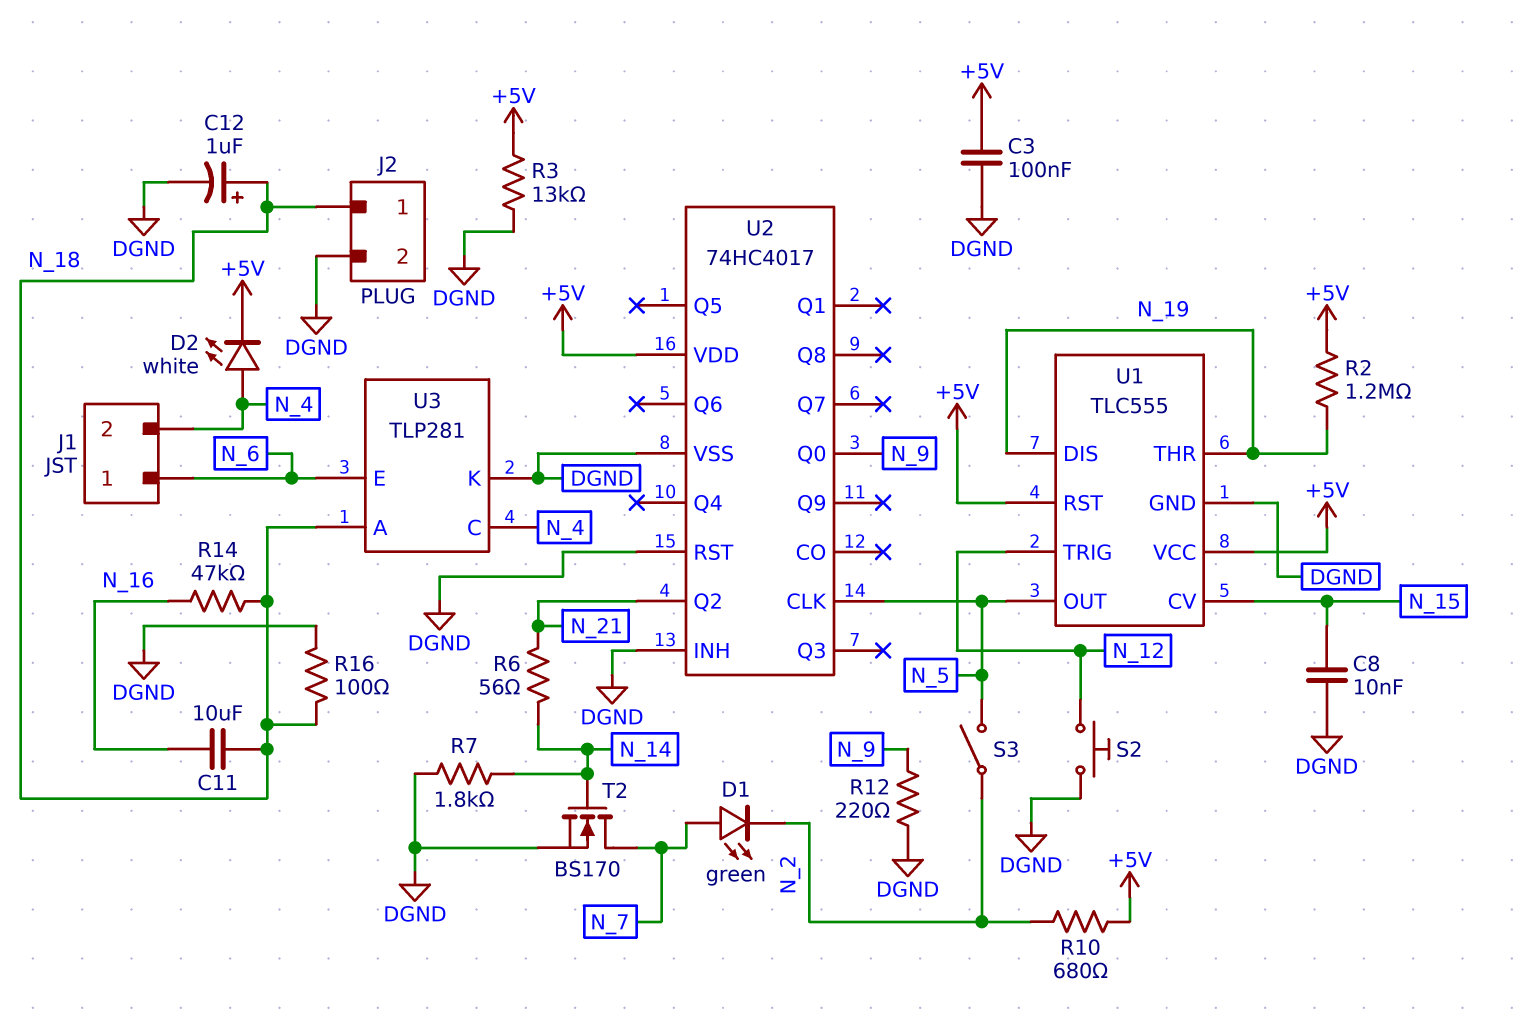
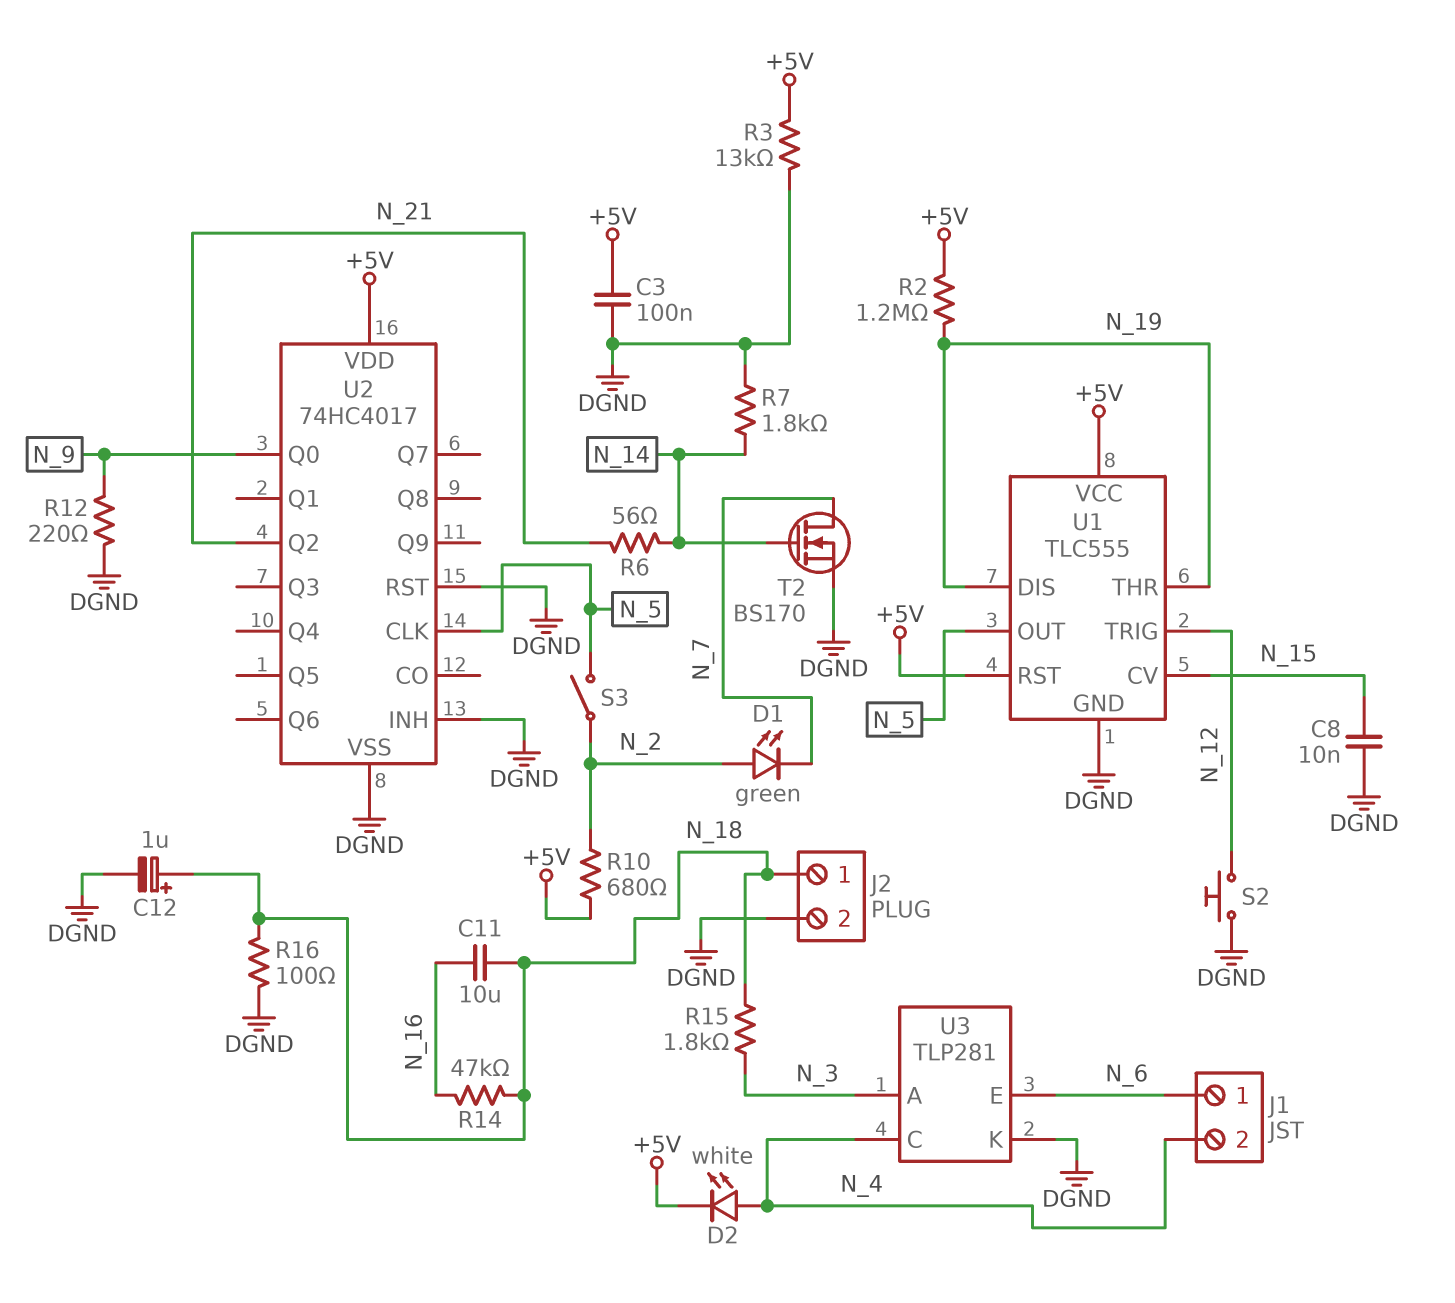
D1: LED green (A N_7, K N_2) -> LED green (A N_2, K N_7)
R15: none -> 1.8k (N_3, N_18)
U3 pin A: N_18 -> N_3

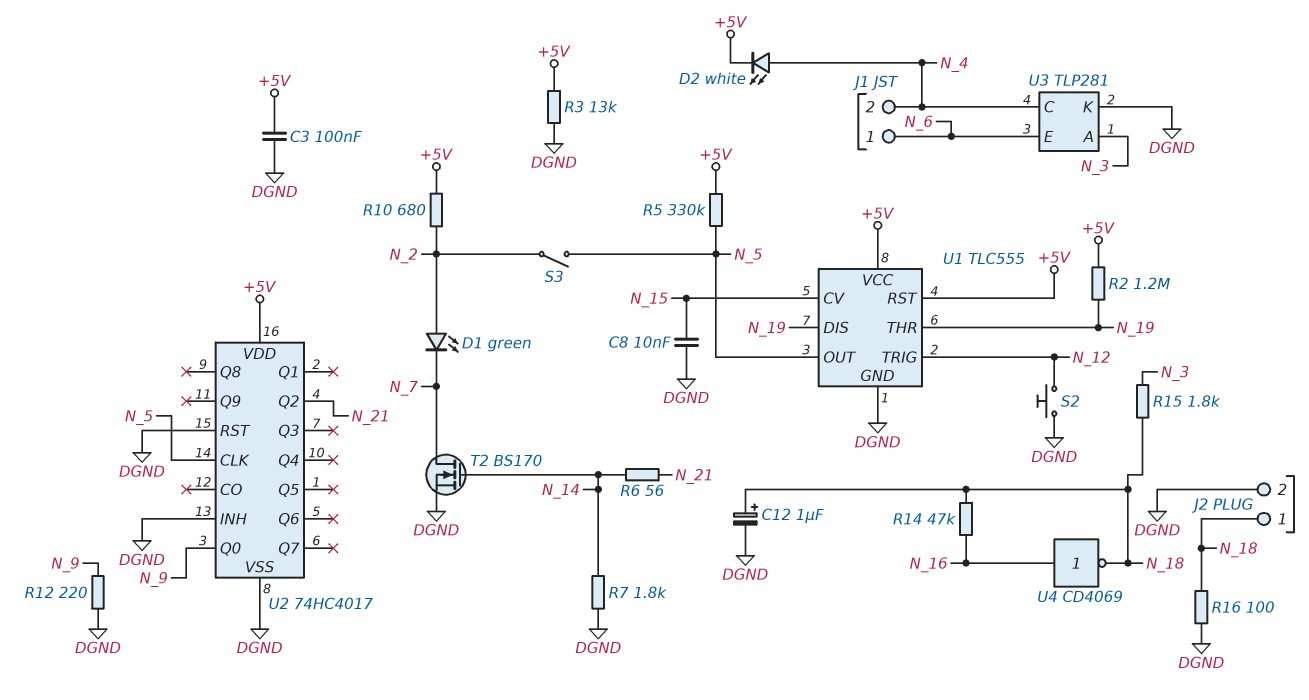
C11: 10uF (N_16, N_18) -> none
R5: none -> 330k (+5V, N_5)
U4: none -> NOT CD4069 (in N_16, out N_18)

